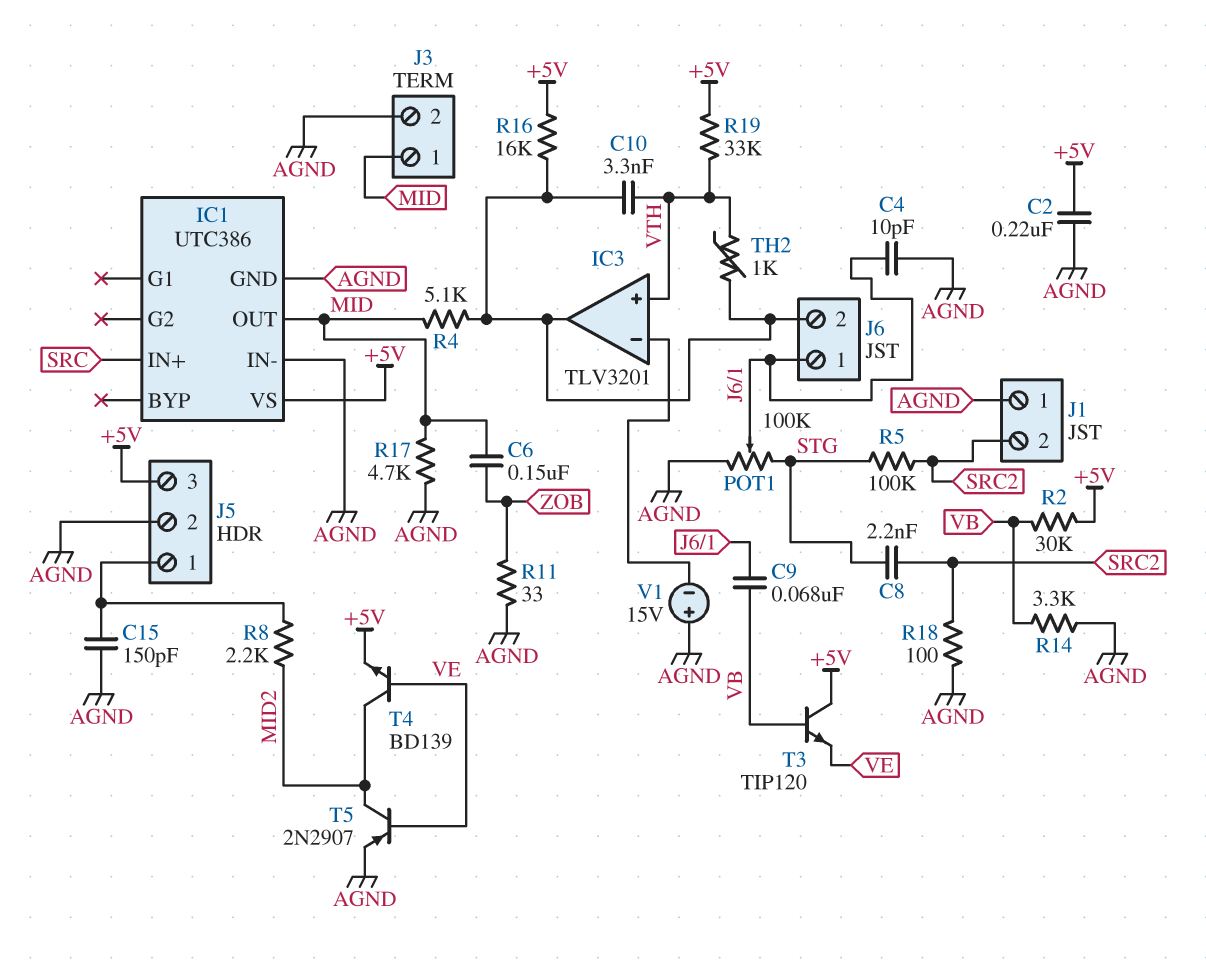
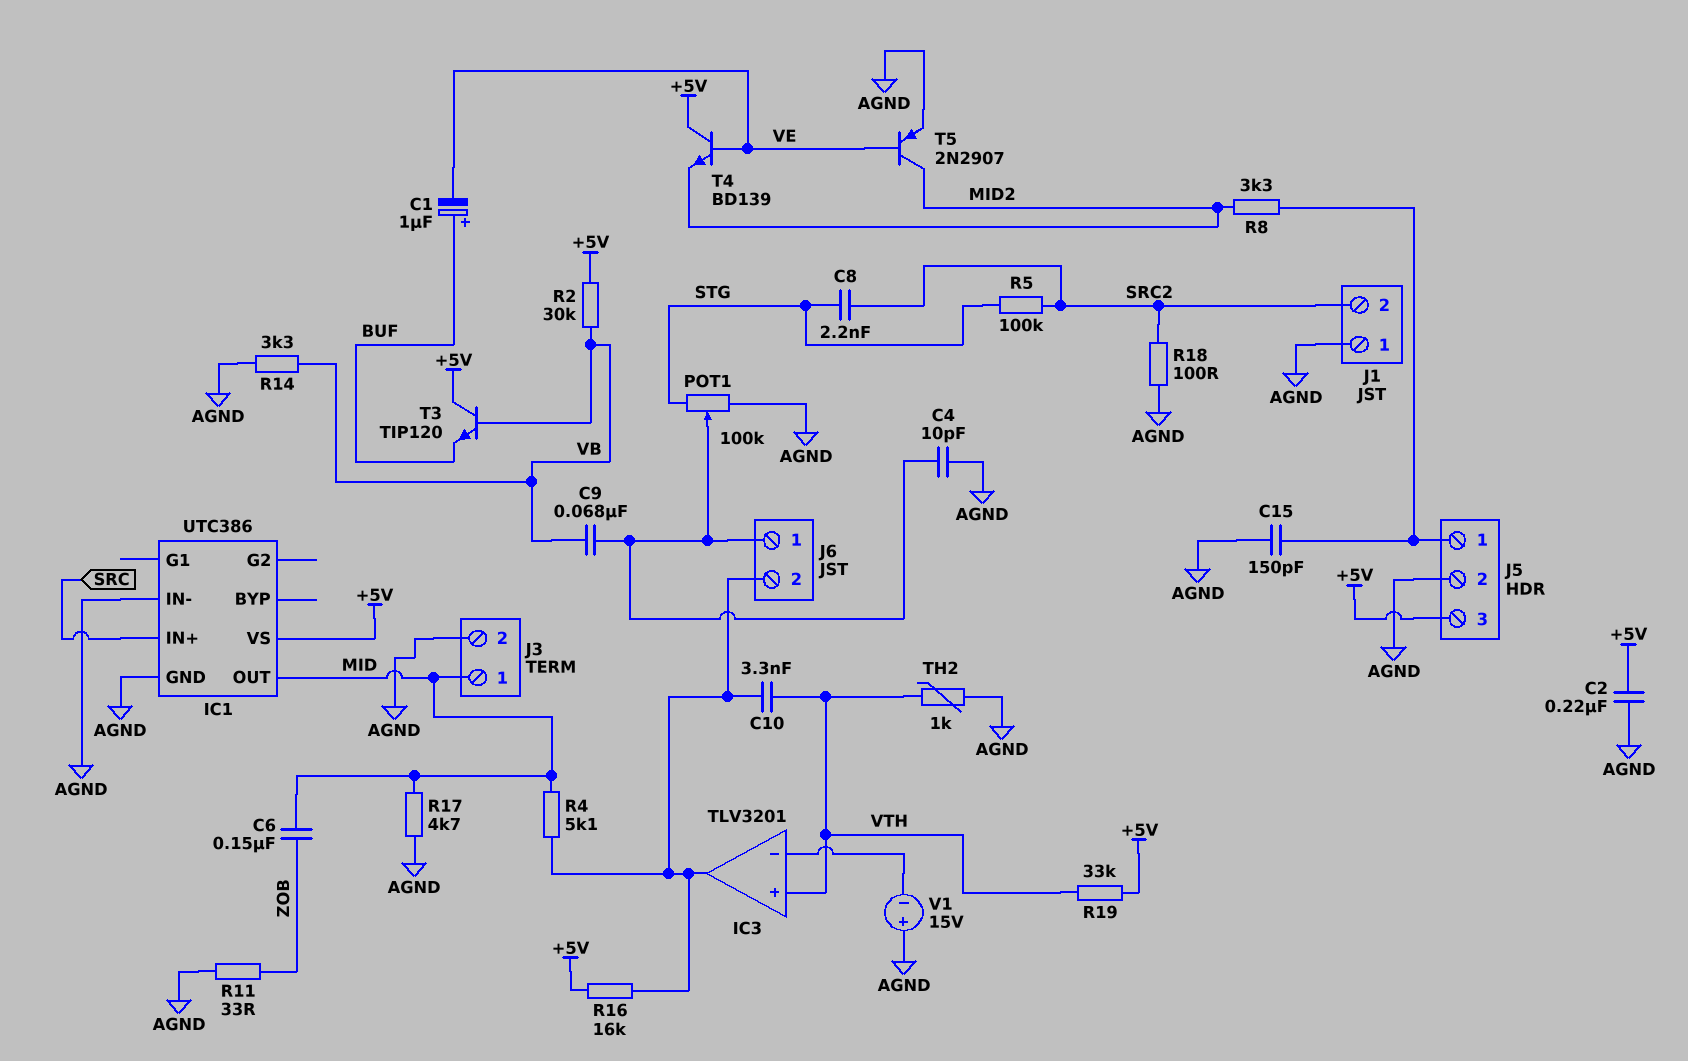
C1: none -> 1uF (plus BUF, minus VE)
R8: 2.2k (J5/1, MID2) -> 3.3k (J5/1, MID2)
T3: NPN TIP120 (B VB, C +5V, E VE) -> NPN TIP120 (B VB, C +5V, E BUF)
T4: NPN BD139 (B VE, C MID2, E +5V) -> NPN BD139 (B VE, C +5V, E MID2)
TH2: 1k (IC3/out, VTH) -> 1k (AGND, VTH)

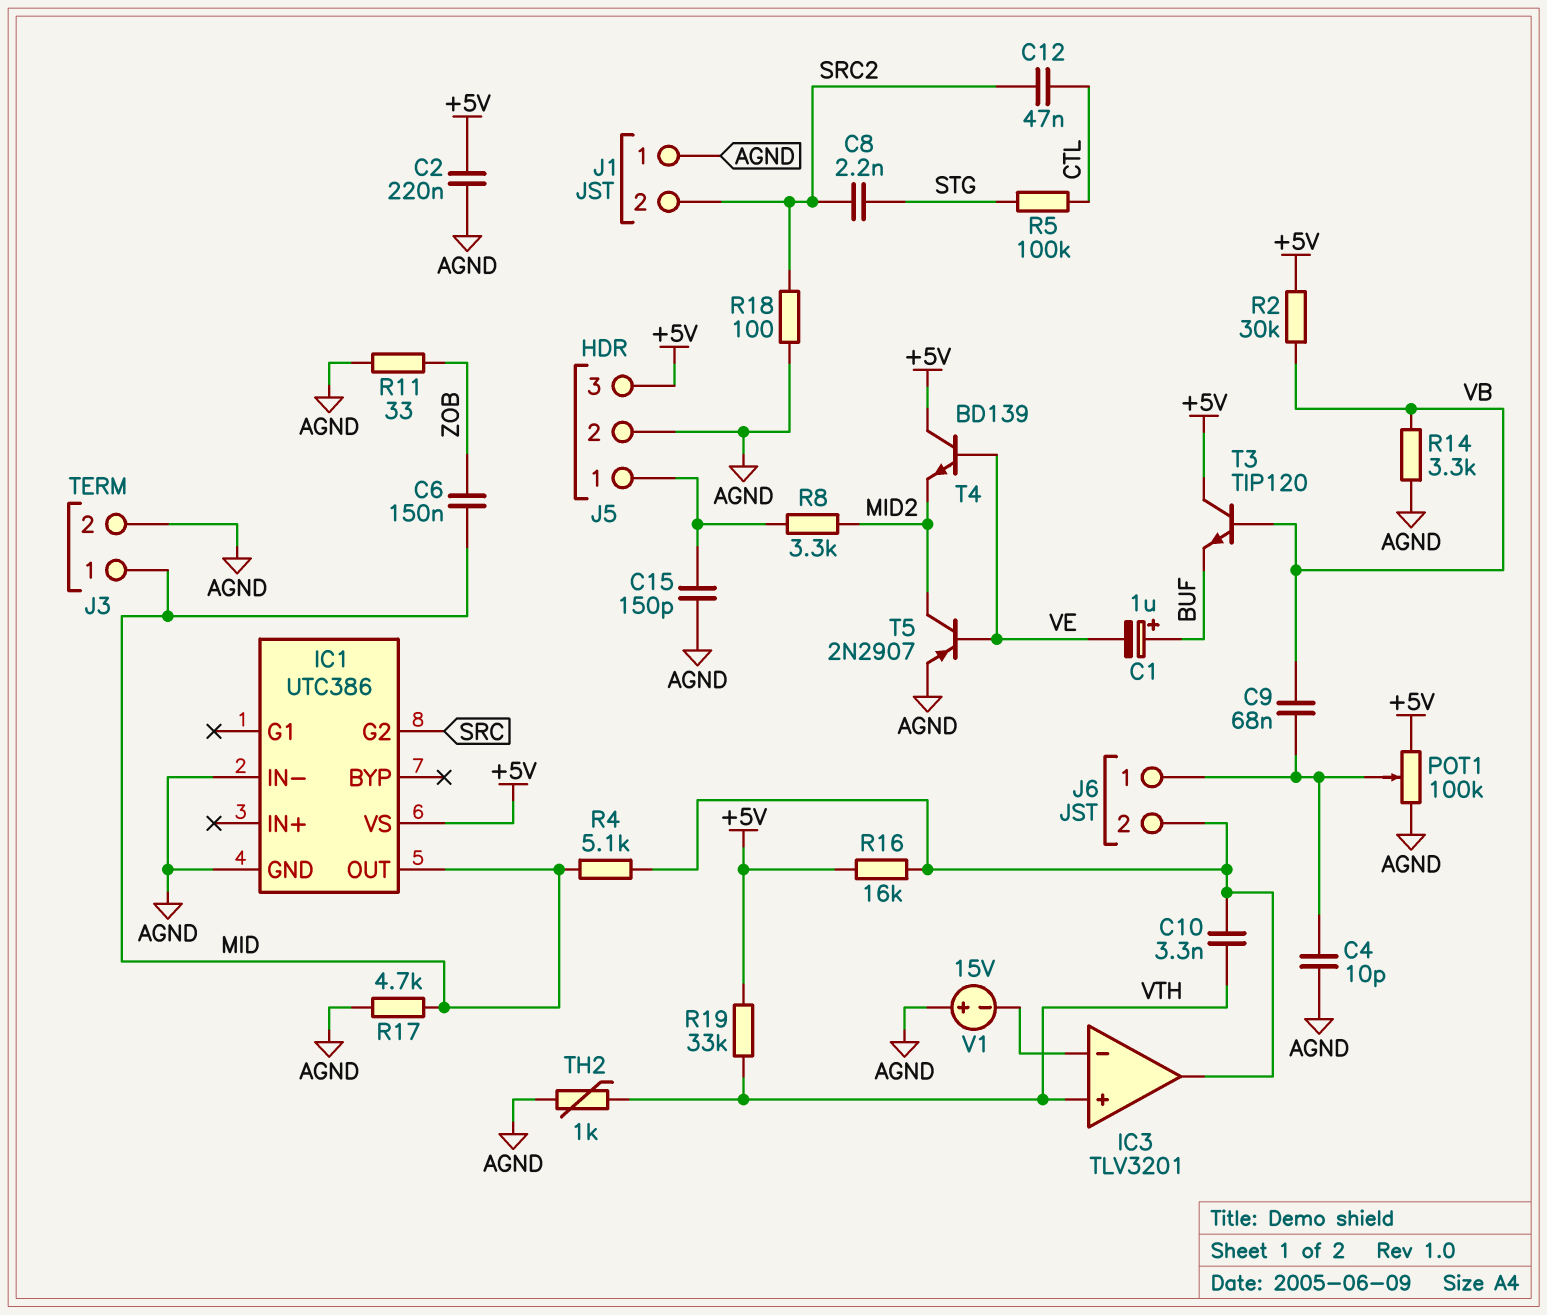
C12: none -> 47nF (CTL, SRC2)
IC1 pin G2: none -> SRC
IC1 pin IN+: SRC -> none
POT1: 100k (AGND, STG, wiper J6/1) -> 100k (+5V, AGND, wiper J6/1)
R5: 100k (SRC2, STG) -> 100k (CTL, STG)

